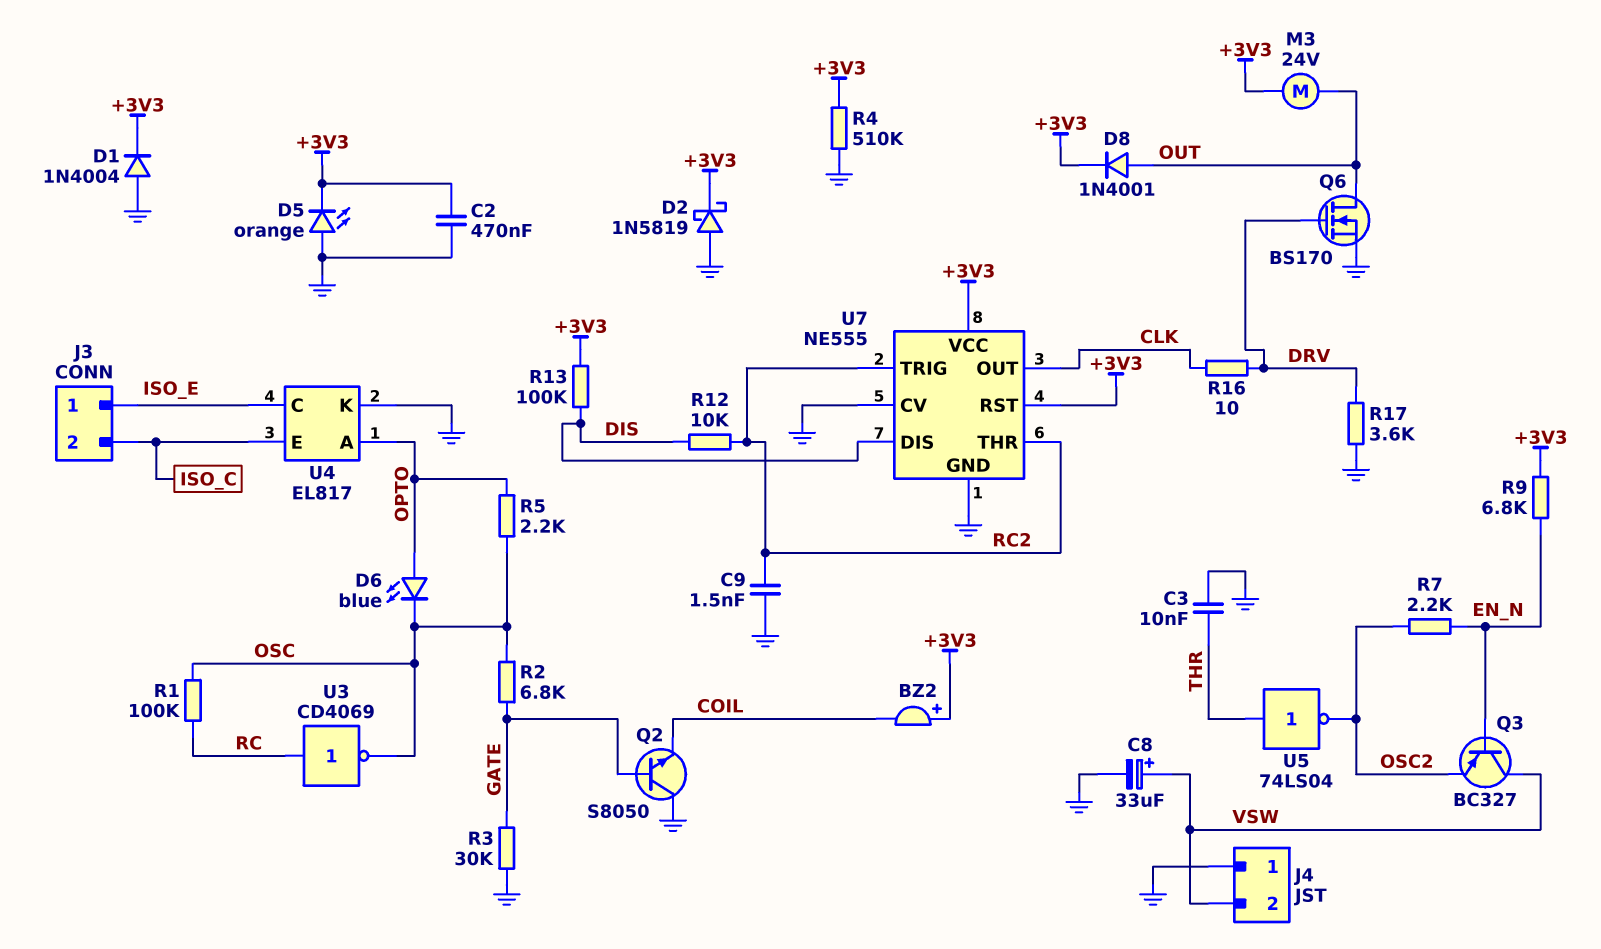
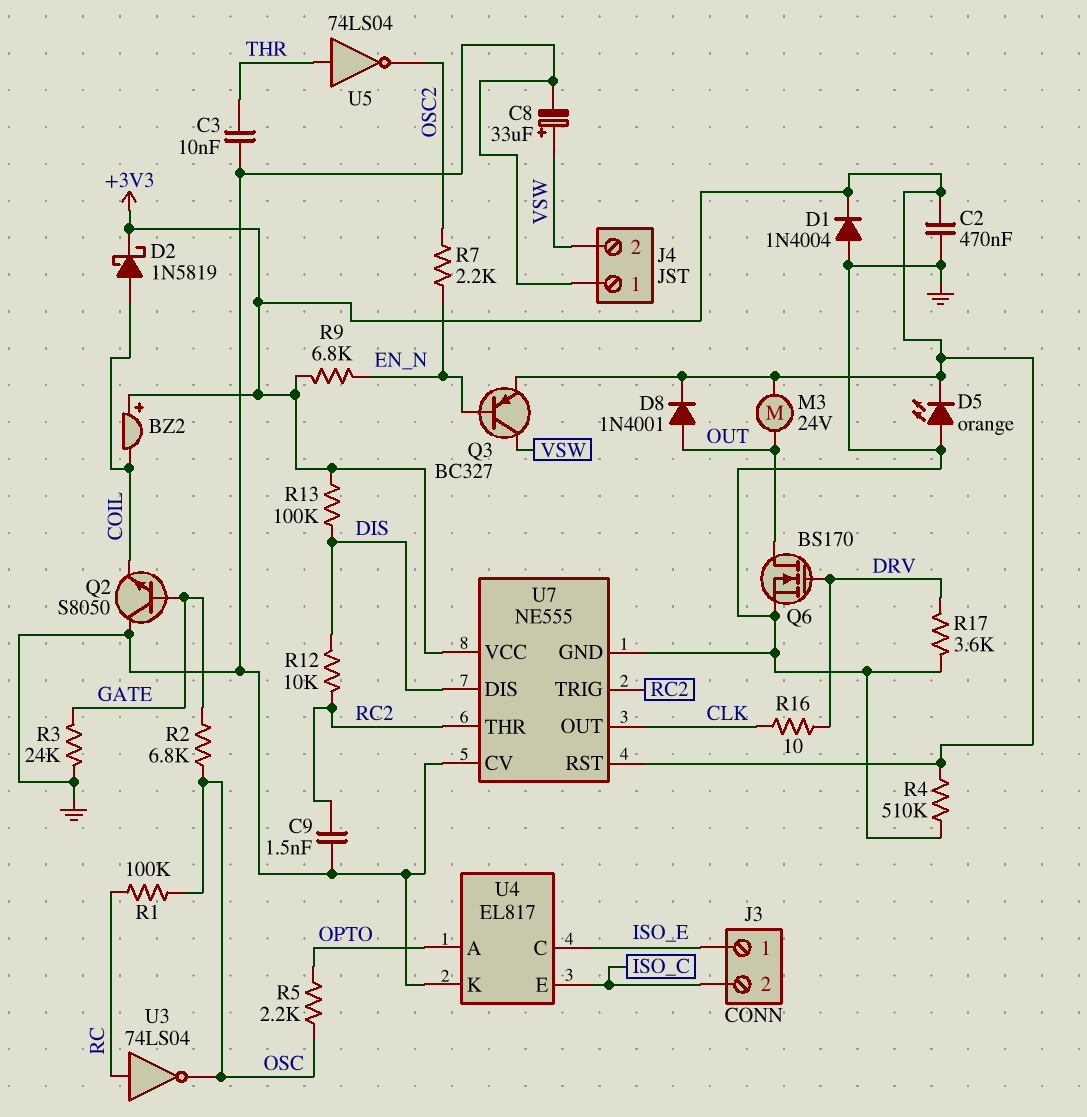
D2: schottky 1N5819 (A GND, K +3V3) -> schottky 1N5819 (A COIL, K +3V3)
D6: LED blue (A OPTO, K OSC) -> none
Q3: PNP BC327 (B EN_N, C VSW, E OSC2) -> PNP BC327 (B EN_N, C VSW, E +3V3)
R3: 30k (GATE, GND) -> 24k (GATE, GND)
U3: NOT CD4069 (in RC, out OSC) -> NOT 74LS04 (in RC, out OSC)

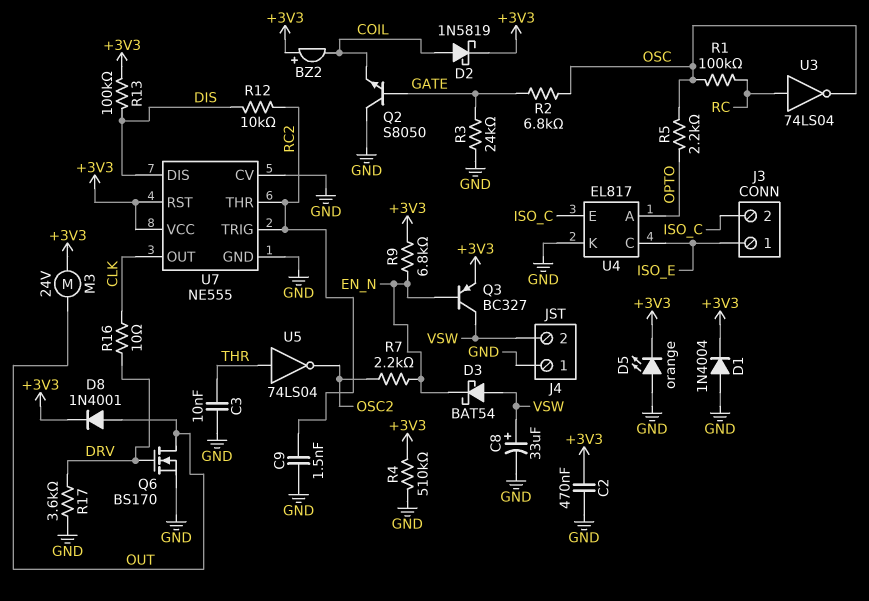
D3: none -> schottky BAT54 (A VSW, K EN_N)

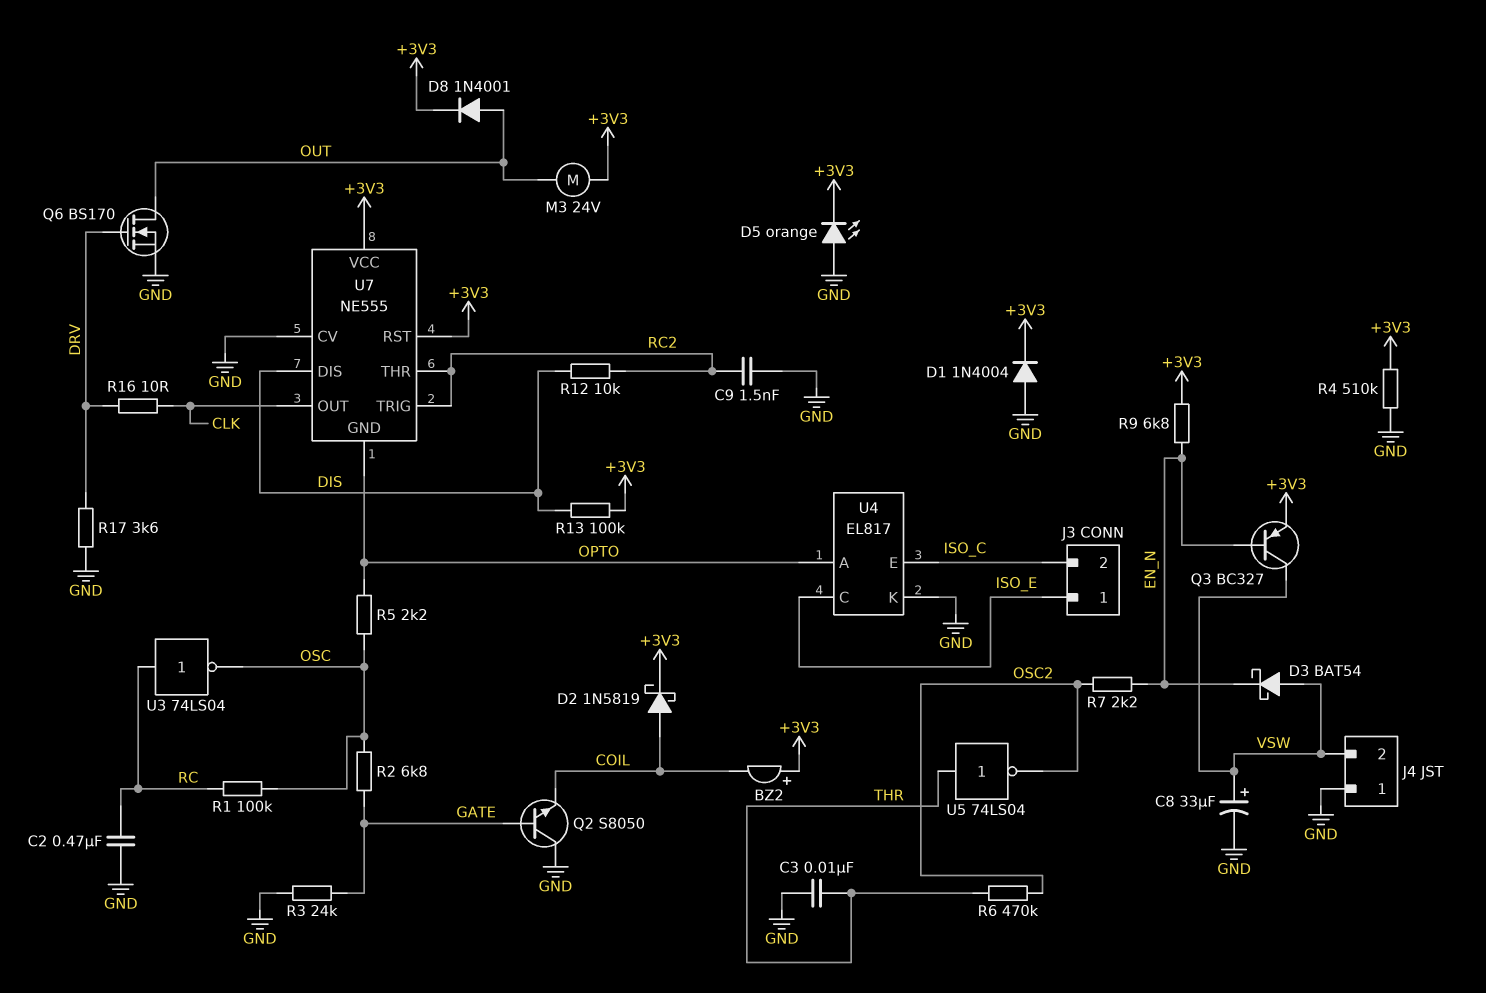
C2: 470nF (+3V3, GND) -> 470nF (GND, RC)
R6: none -> 470k (OSC2, THR)
U7 pin GND: GND -> OPTO

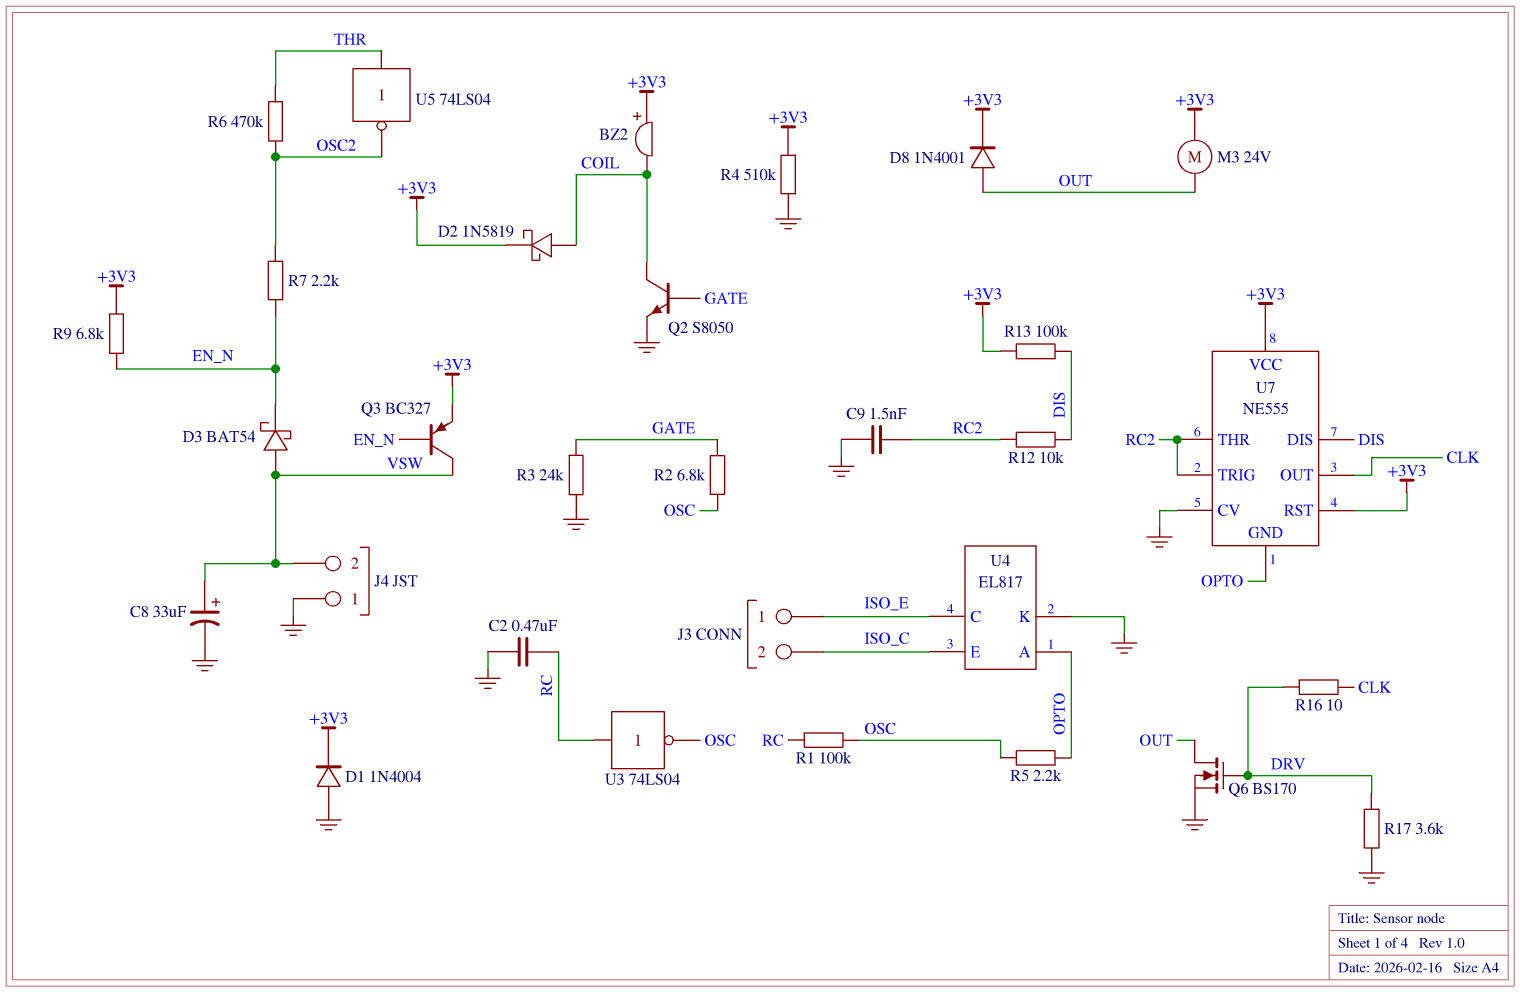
C3: 10nF (GND, THR) -> none
D5: LED orange (A GND, K +3V3) -> none
Q2: NPN S8050 (B GATE, C GND, E COIL) -> NPN S8050 (B GATE, C COIL, E GND)

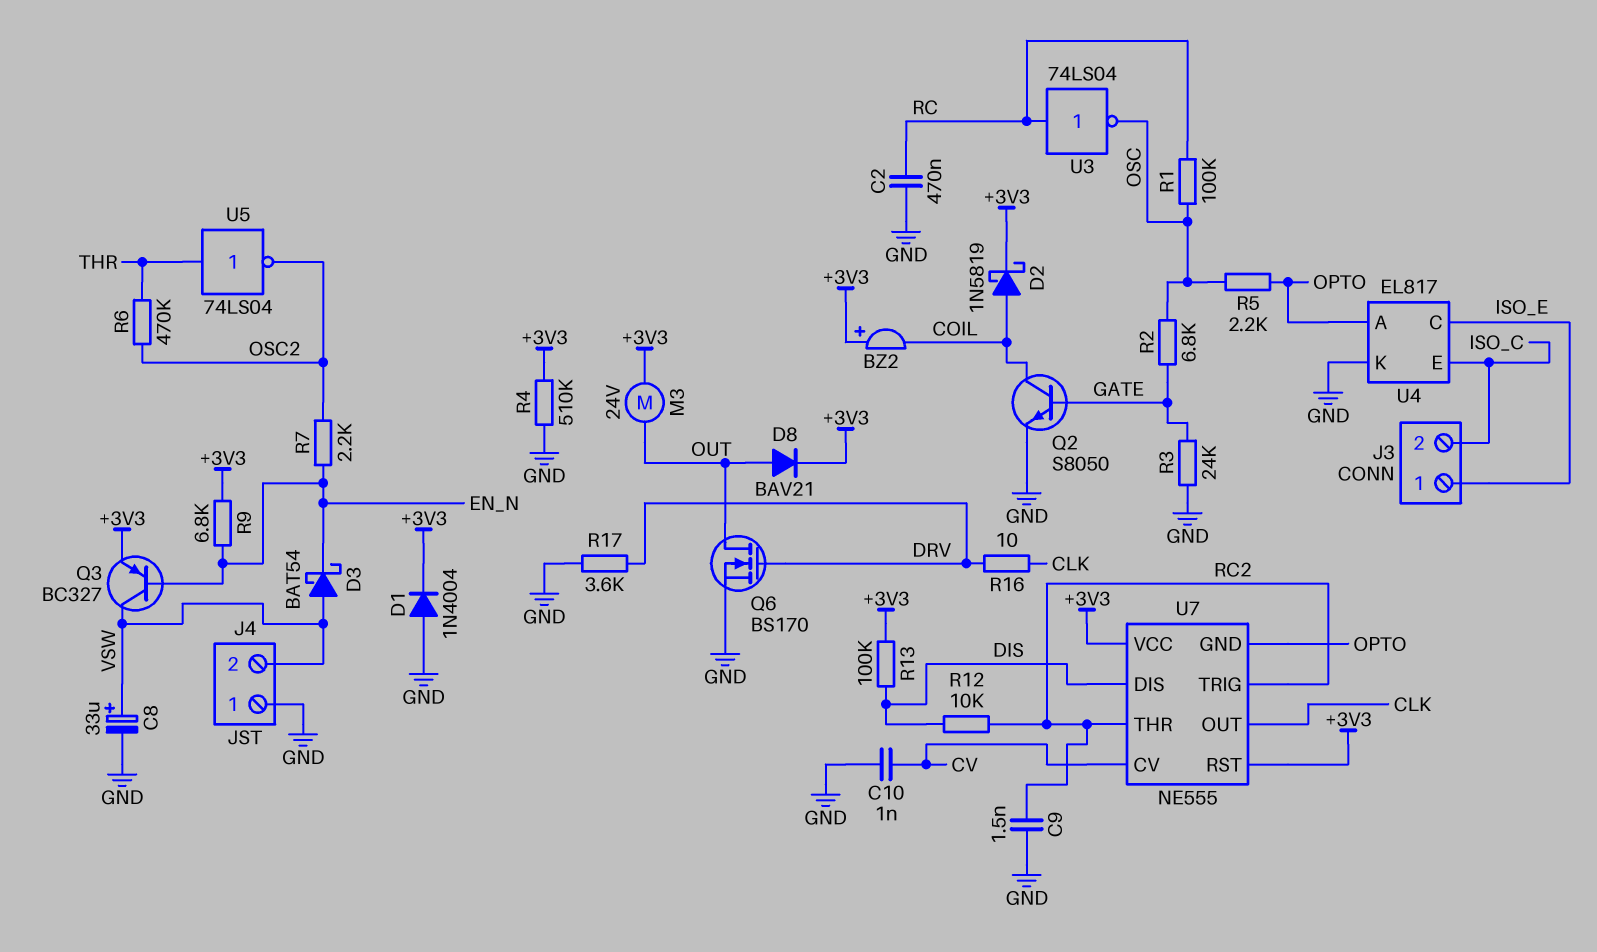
C10: none -> 1nF (CV, GND)
D8: diode 1N4001 (A OUT, K +3V3) -> diode BAV21 (A OUT, K +3V3)
U7 pin CV: GND -> CV

